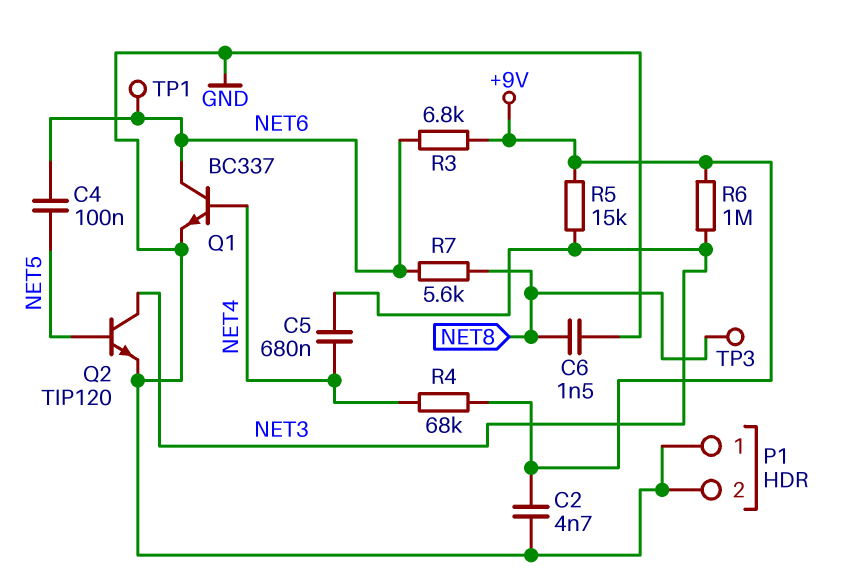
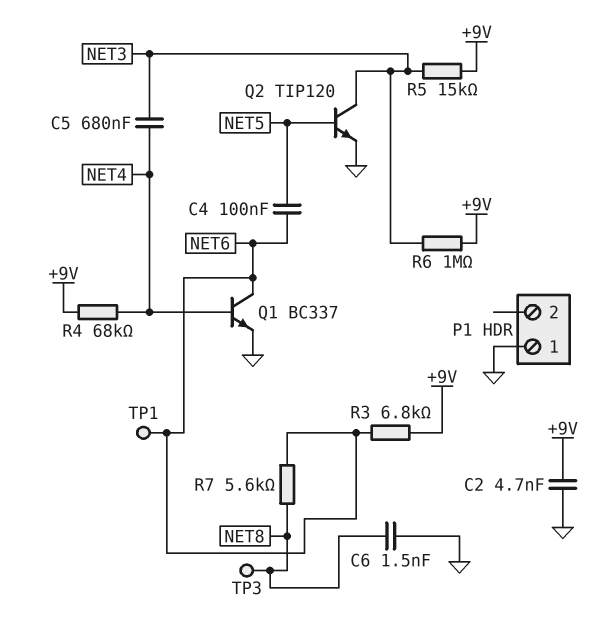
P1 pin 2: GND -> none

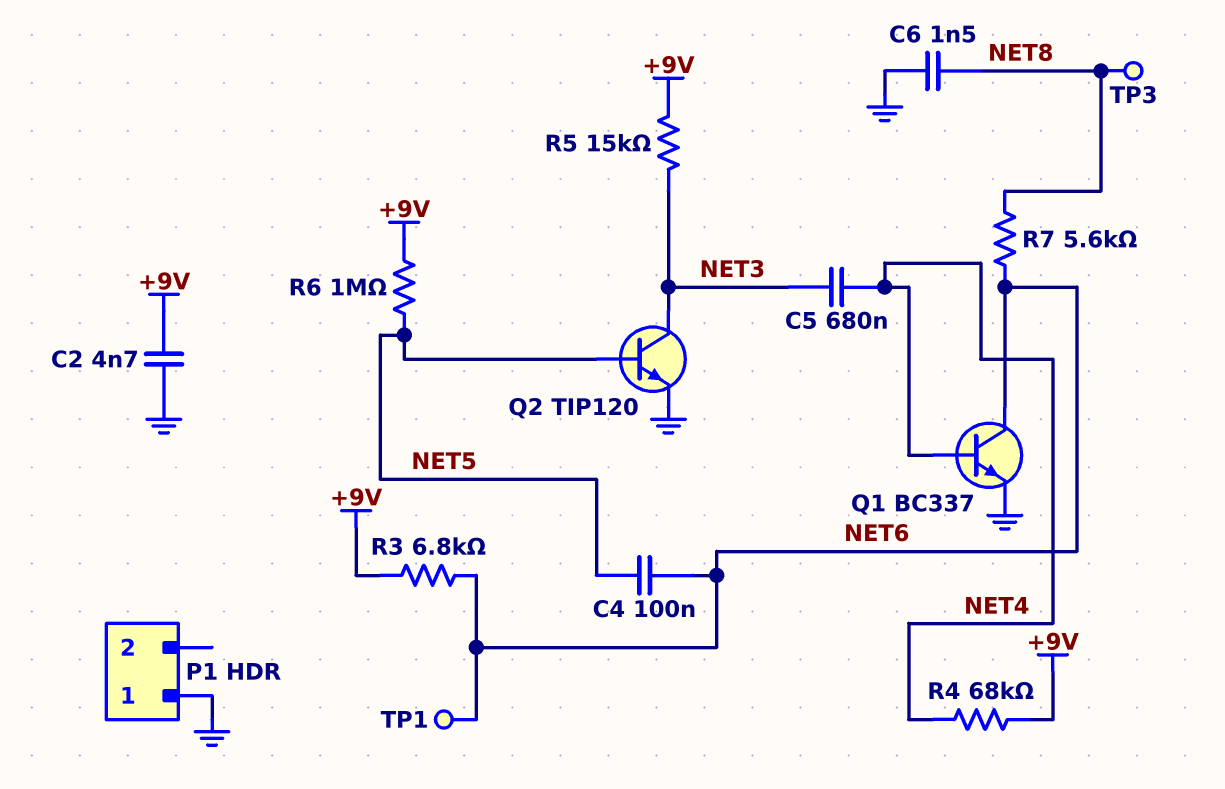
R6: 1M (+9V, NET3) -> 1M (+9V, NET5)

